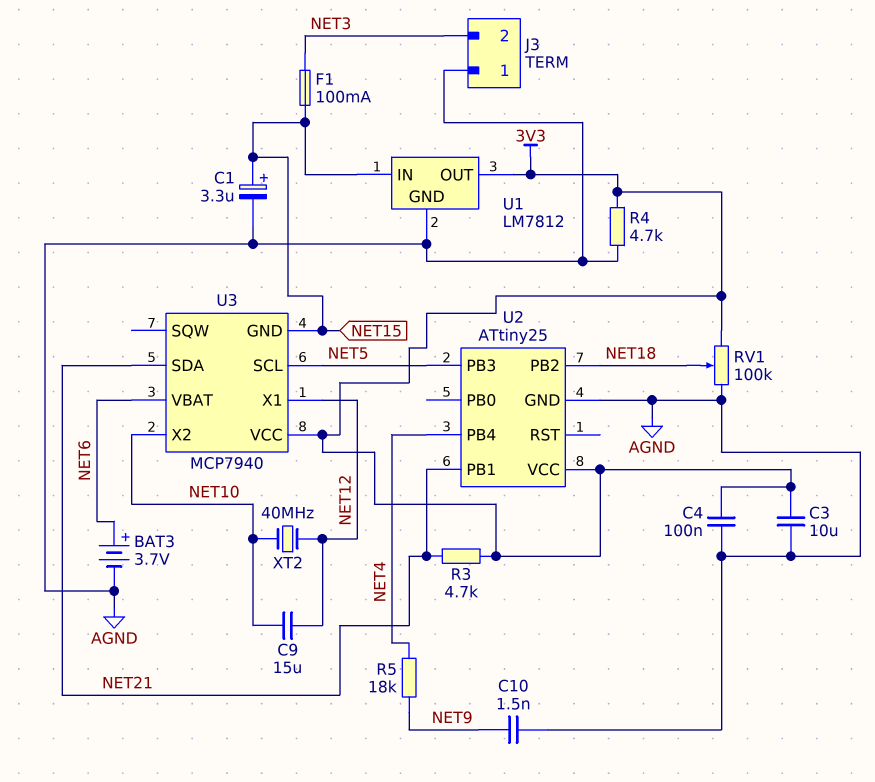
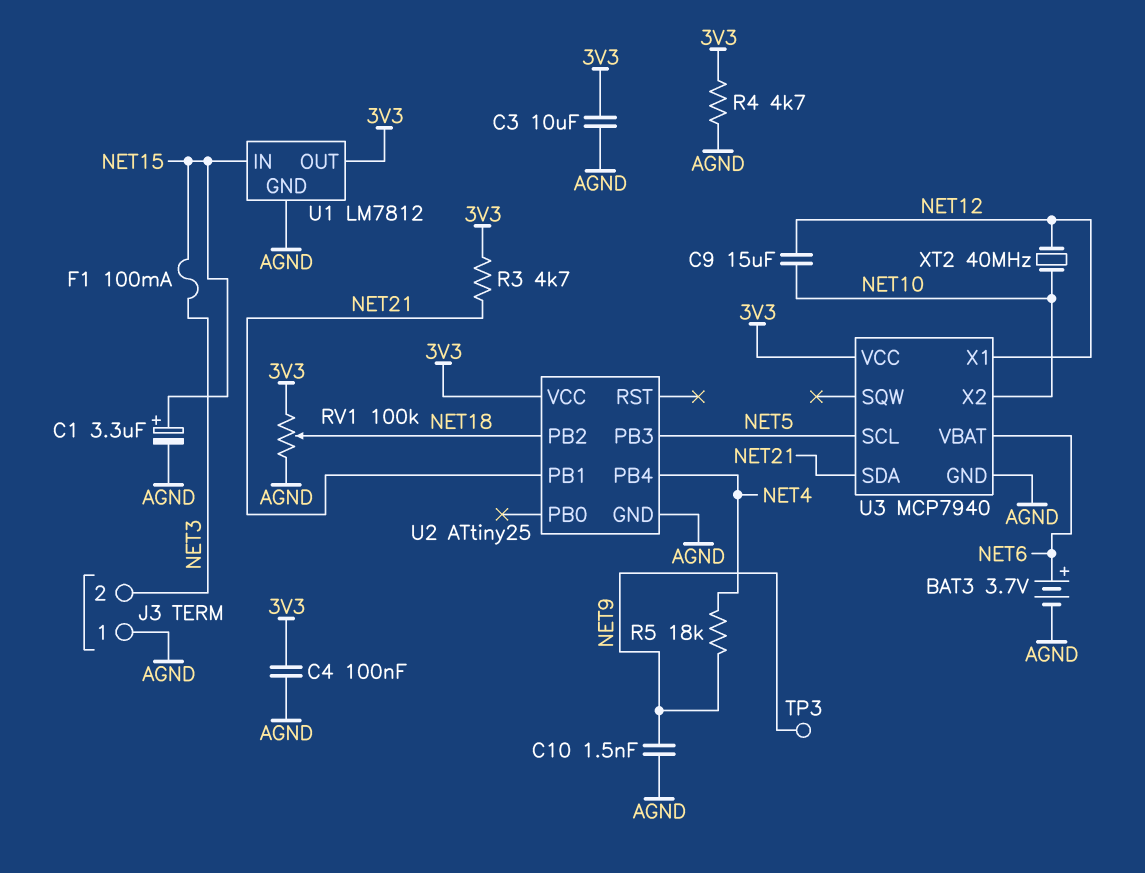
TP3: none -> test point (NET9)
U3 pin GND: NET15 -> AGND

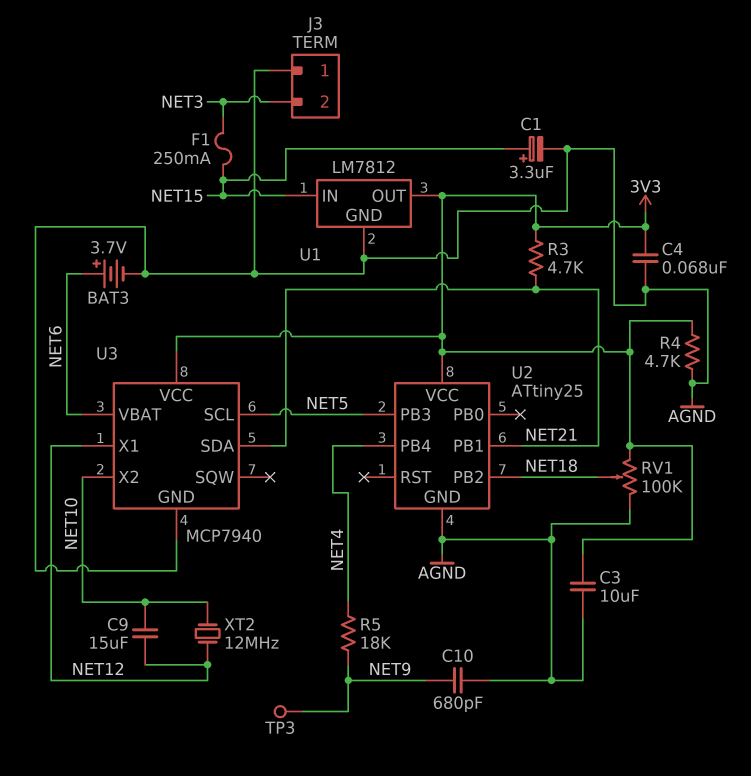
C4: 100nF (3V3, AGND) -> 68nF (3V3, AGND)
C10: 1.5nF (AGND, NET9) -> 680pF (AGND, NET9)
F1: 100mA (NET3, NET15) -> 250mA (NET3, NET15)
XT2: 40MHz (NET10, NET12) -> 12MHz (NET10, NET12)

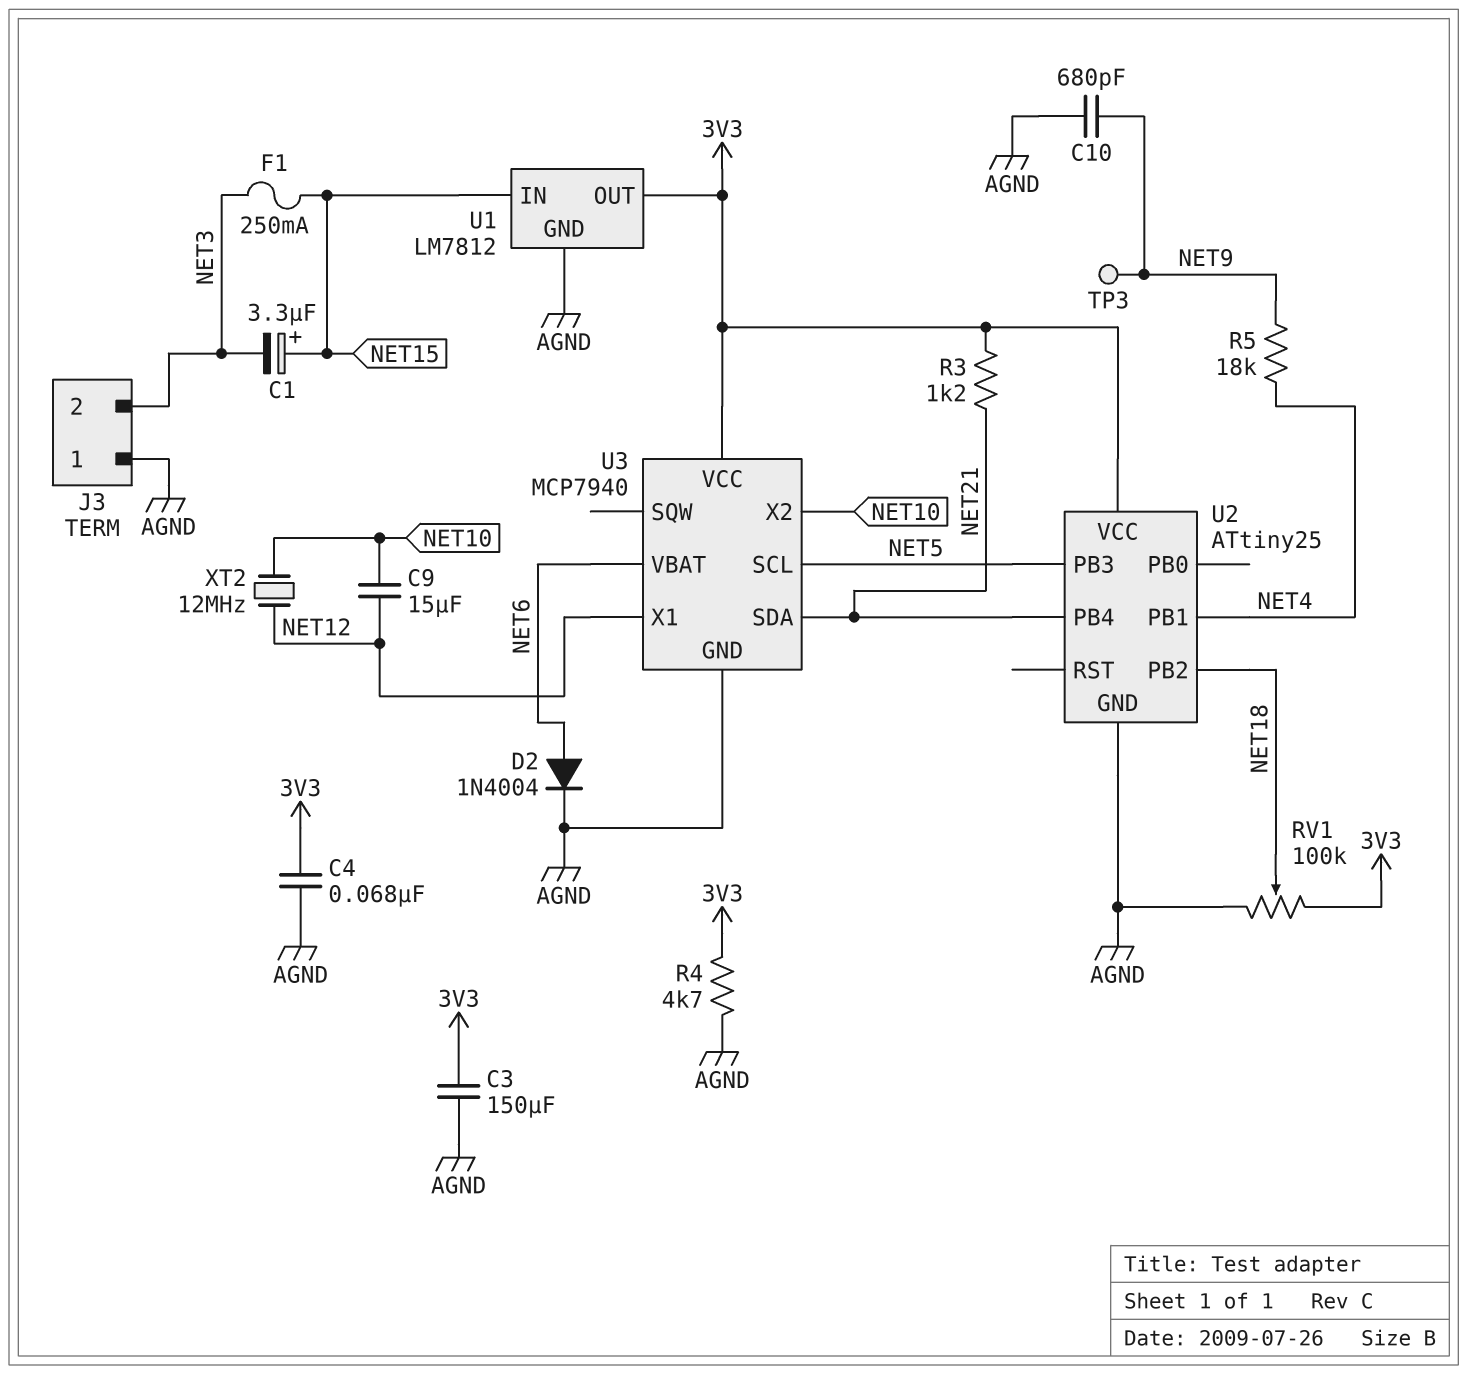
BAT3: 3.7V (plus NET6, minus AGND) -> none
C1: 3.3uF (plus NET15, minus AGND) -> 3.3uF (plus NET15, minus NET3)
C3: 10uF (3V3, AGND) -> 150uF (3V3, AGND)
D2: none -> diode 1N4004 (A NET6, K AGND)
R3: 4.7k (3V3, NET21) -> 1.2k (3V3, NET21)
U2 pin PB1: NET21 -> NET4
U2 pin PB4: NET4 -> NET21

